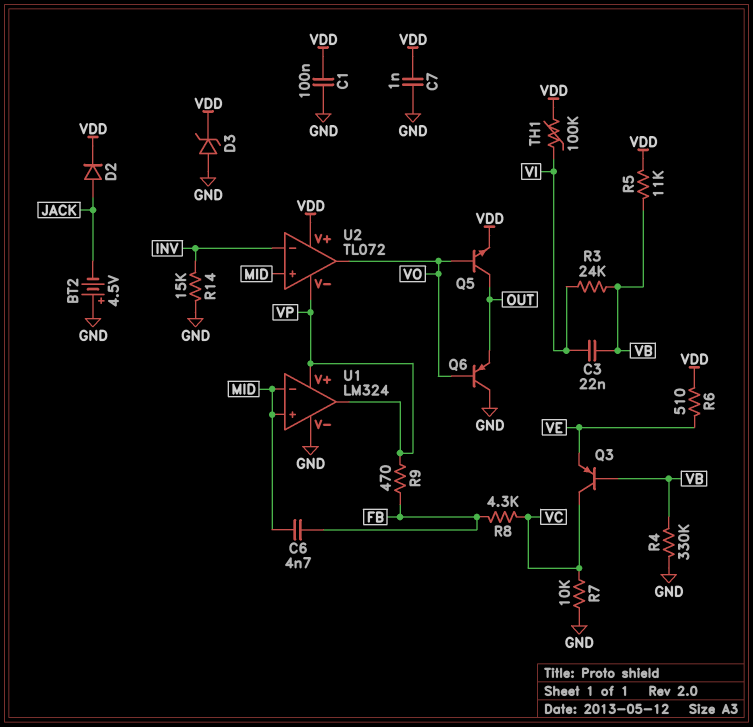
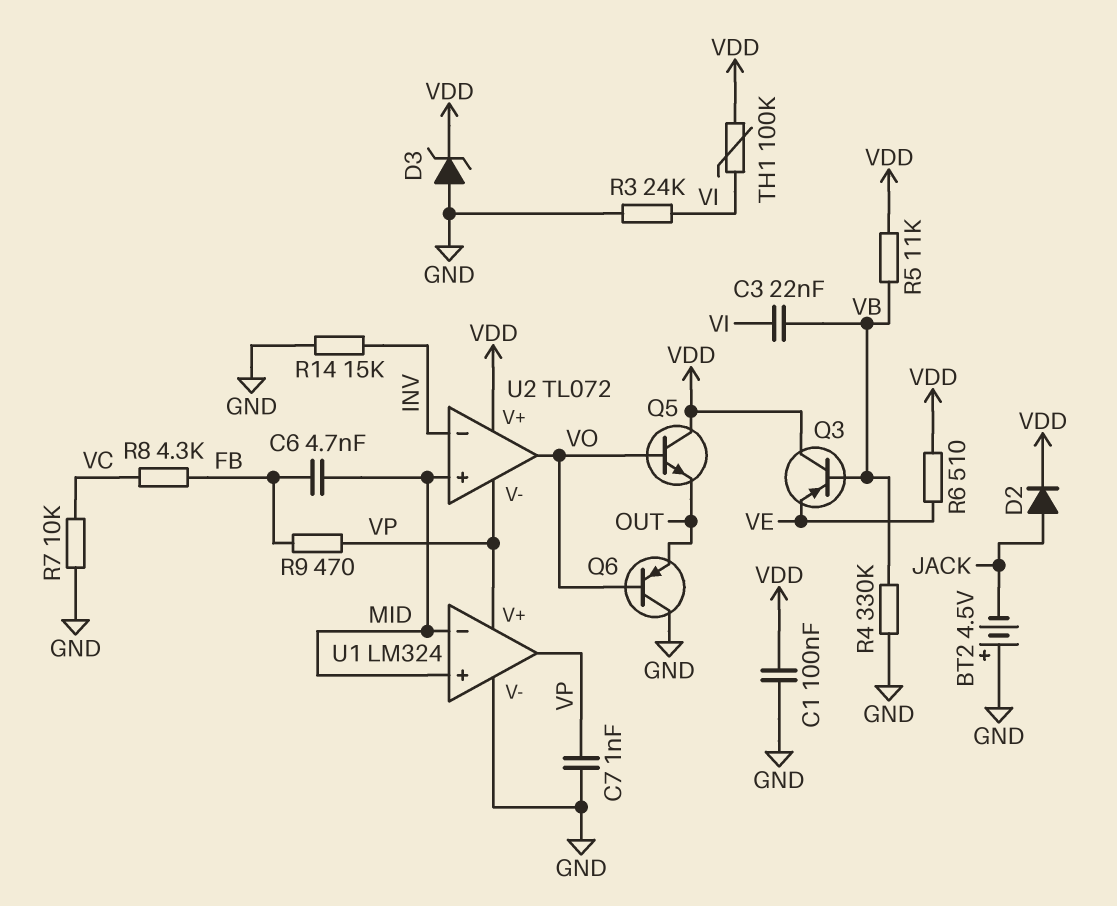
C7: 1nF (GND, VDD) -> 1nF (GND, VP)
Q3: PNP (B VB, C VC, E VE) -> PNP (B VB, C VDD, E VE)
Q5: NPN (B VO, C OUT, E VDD) -> NPN (B VO, C VDD, E OUT)
R3: 24k (VB, VI) -> 24k (GND, VI)

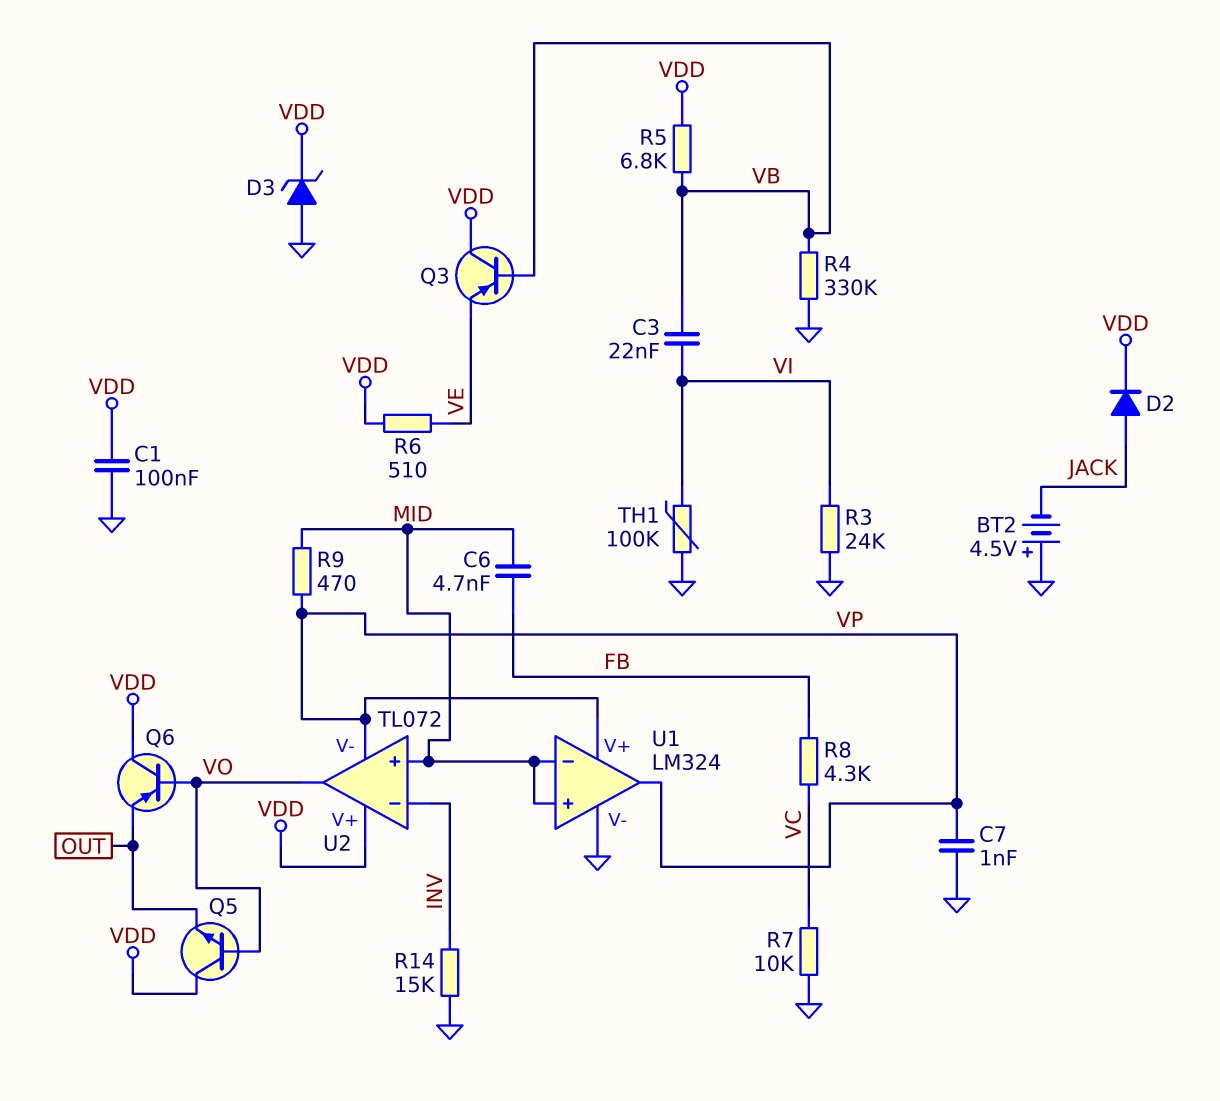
Q6: PNP (B VO, C GND, E OUT) -> PNP (B VO, C VDD, E OUT)
R5: 11k (VB, VDD) -> 6.8k (VB, VDD)
R9: 470 (FB, VP) -> 470 (MID, VP)
TH1: 100k (VDD, VI) -> 100k (GND, VI)

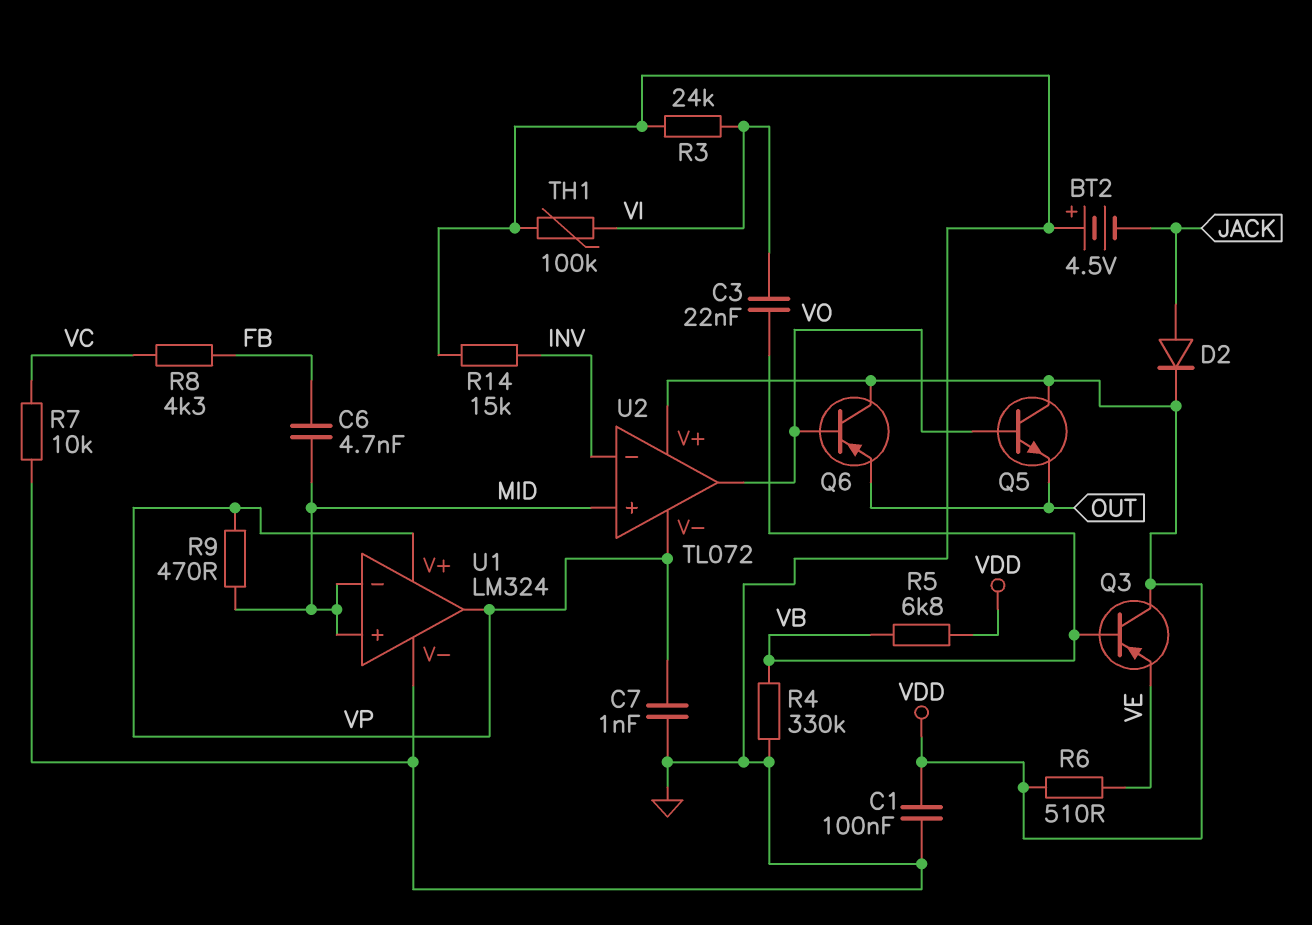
D3: zener (A GND, K VDD) -> none

